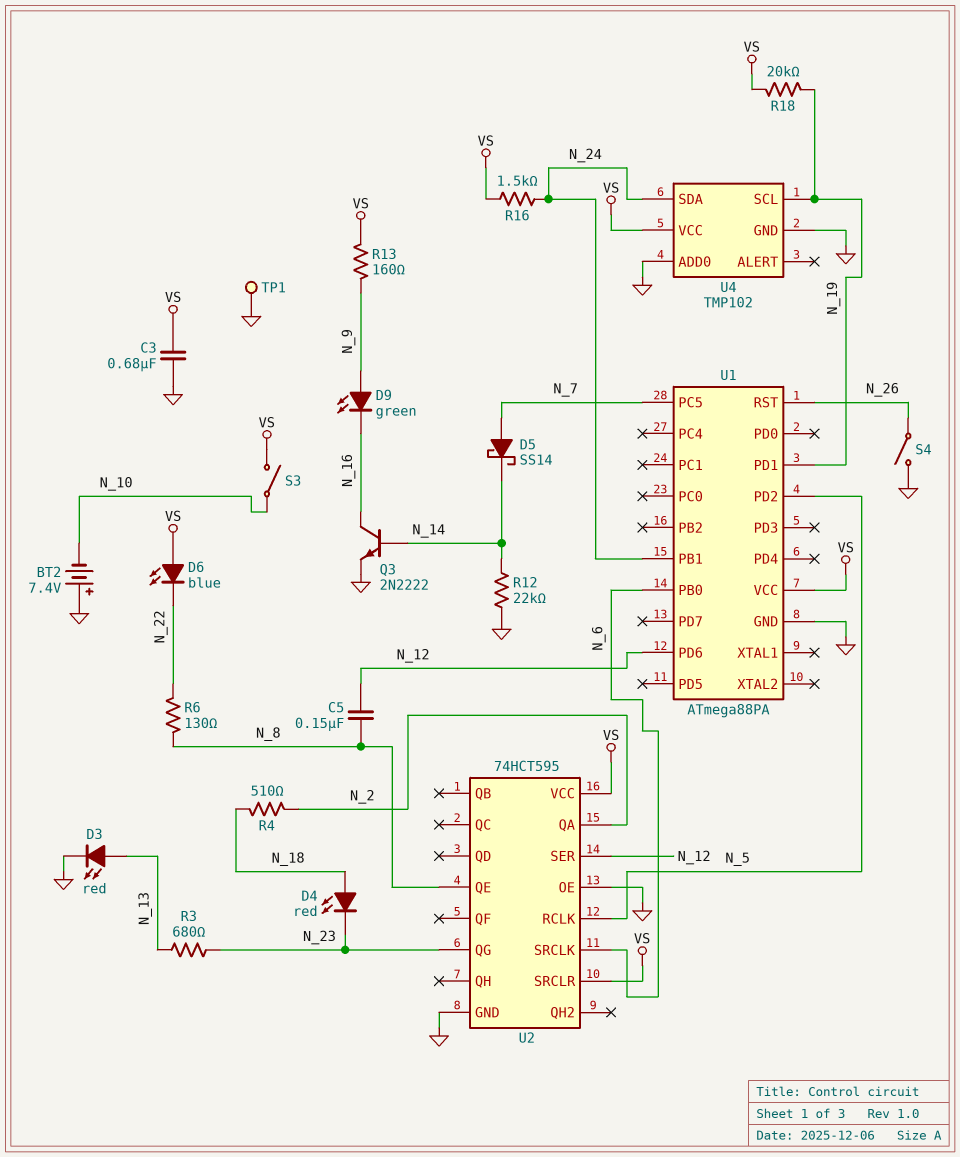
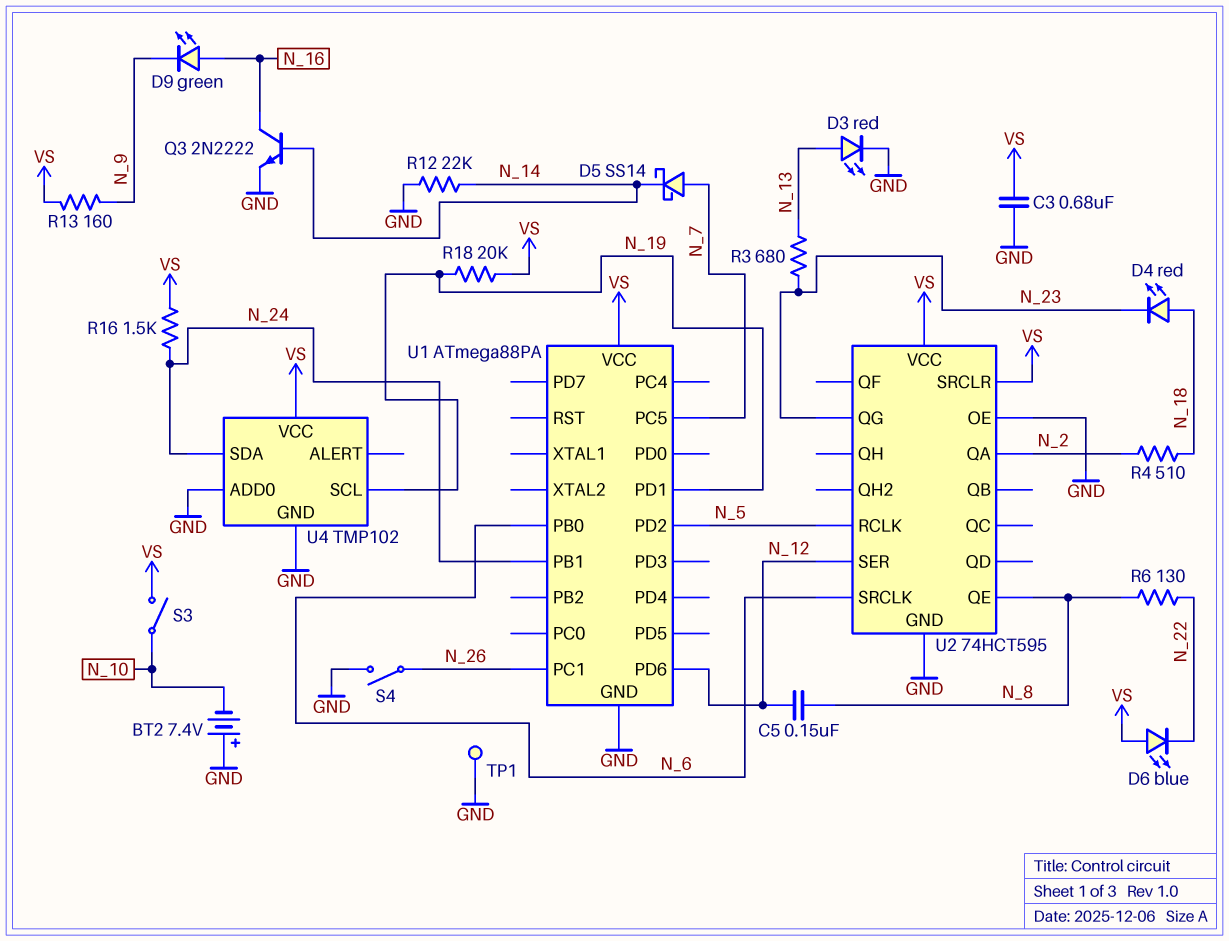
D9: LED green (A N_9, K N_16) -> LED green (A N_16, K N_9)
U1 pin PC1: none -> N_26
U1 pin RST: N_26 -> none

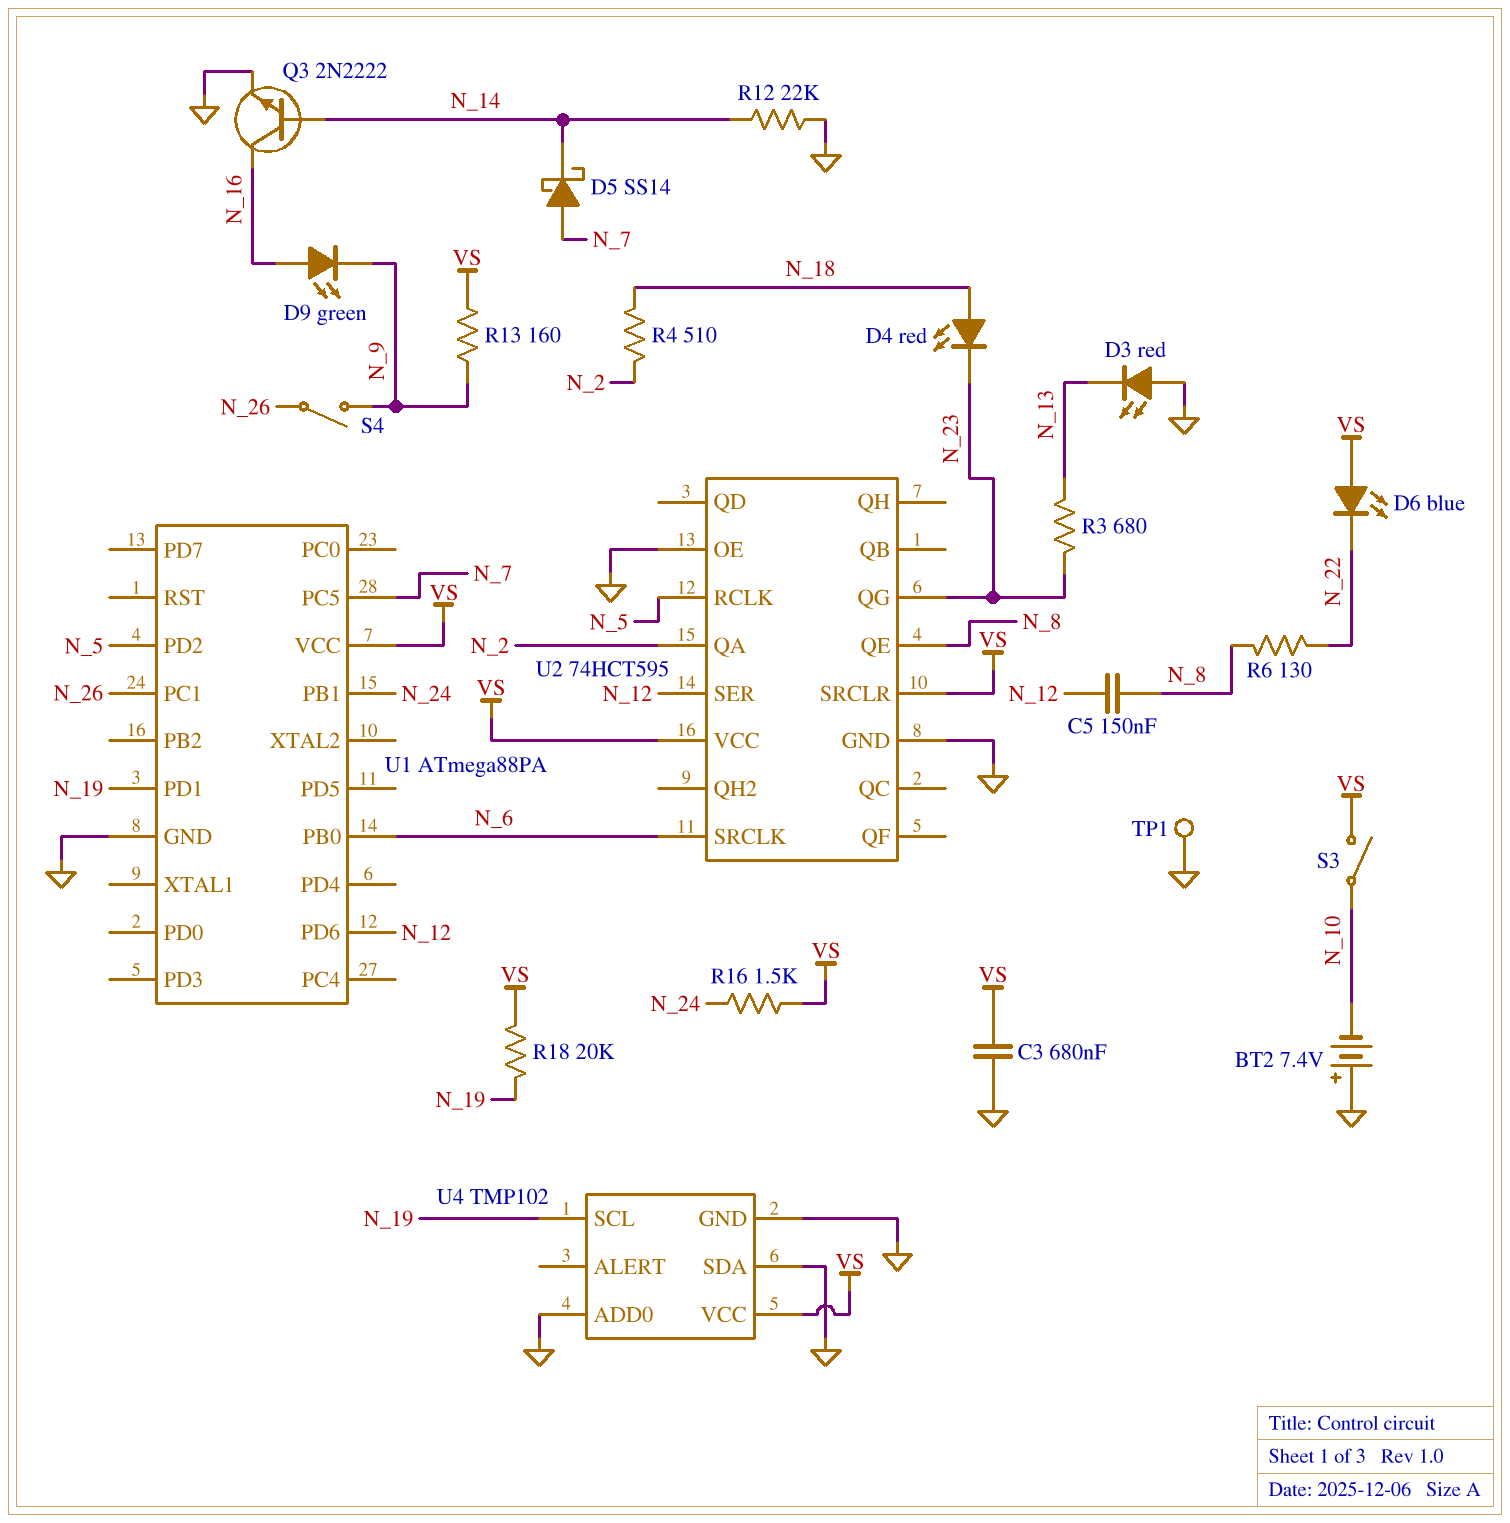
D3: LED red (A N_13, K GND) -> LED red (A GND, K N_13)
S4: switch (GND, N_26) -> switch (N_9, N_26)
U4 pin SDA: N_24 -> GND

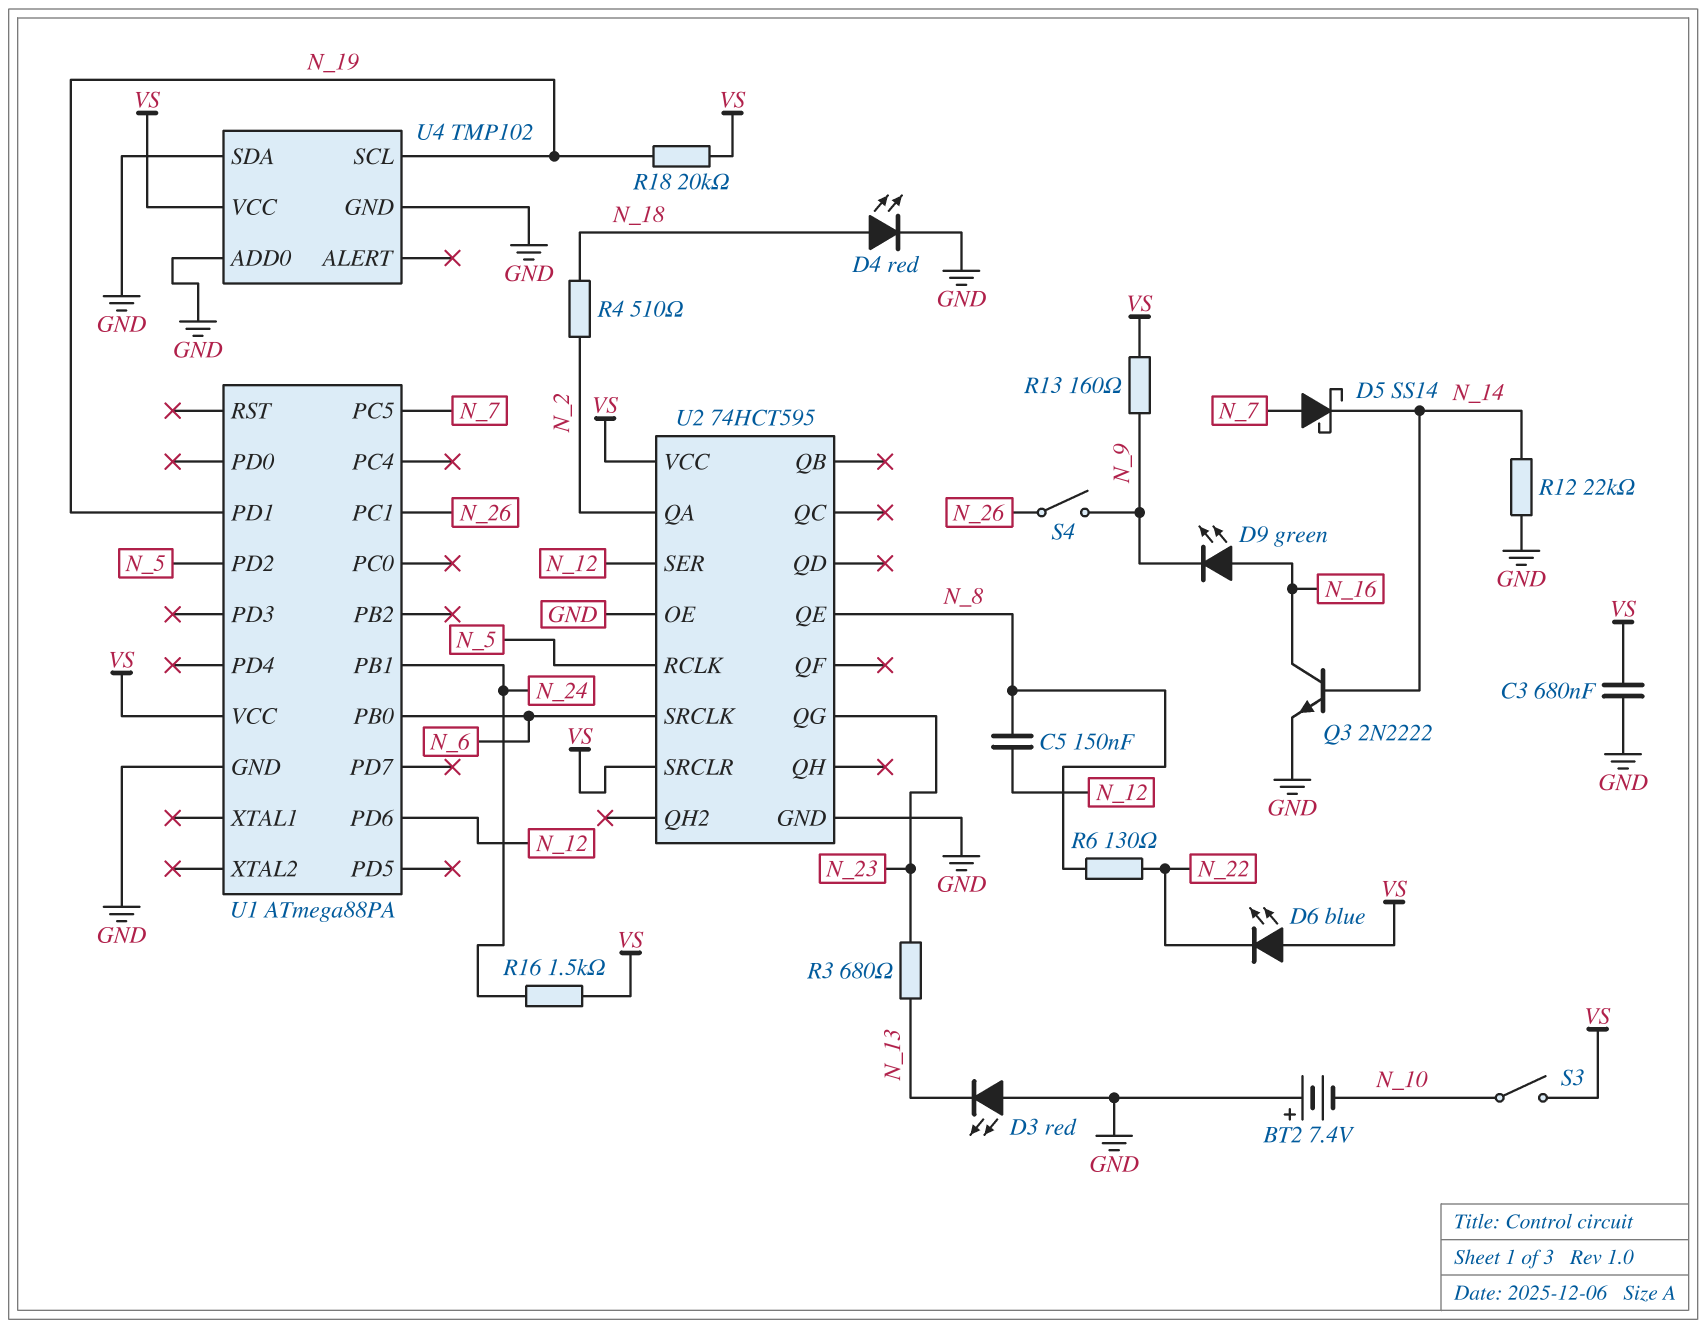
D4: LED red (A N_18, K N_23) -> LED red (A N_18, K GND)
TP1: test point (GND) -> none

